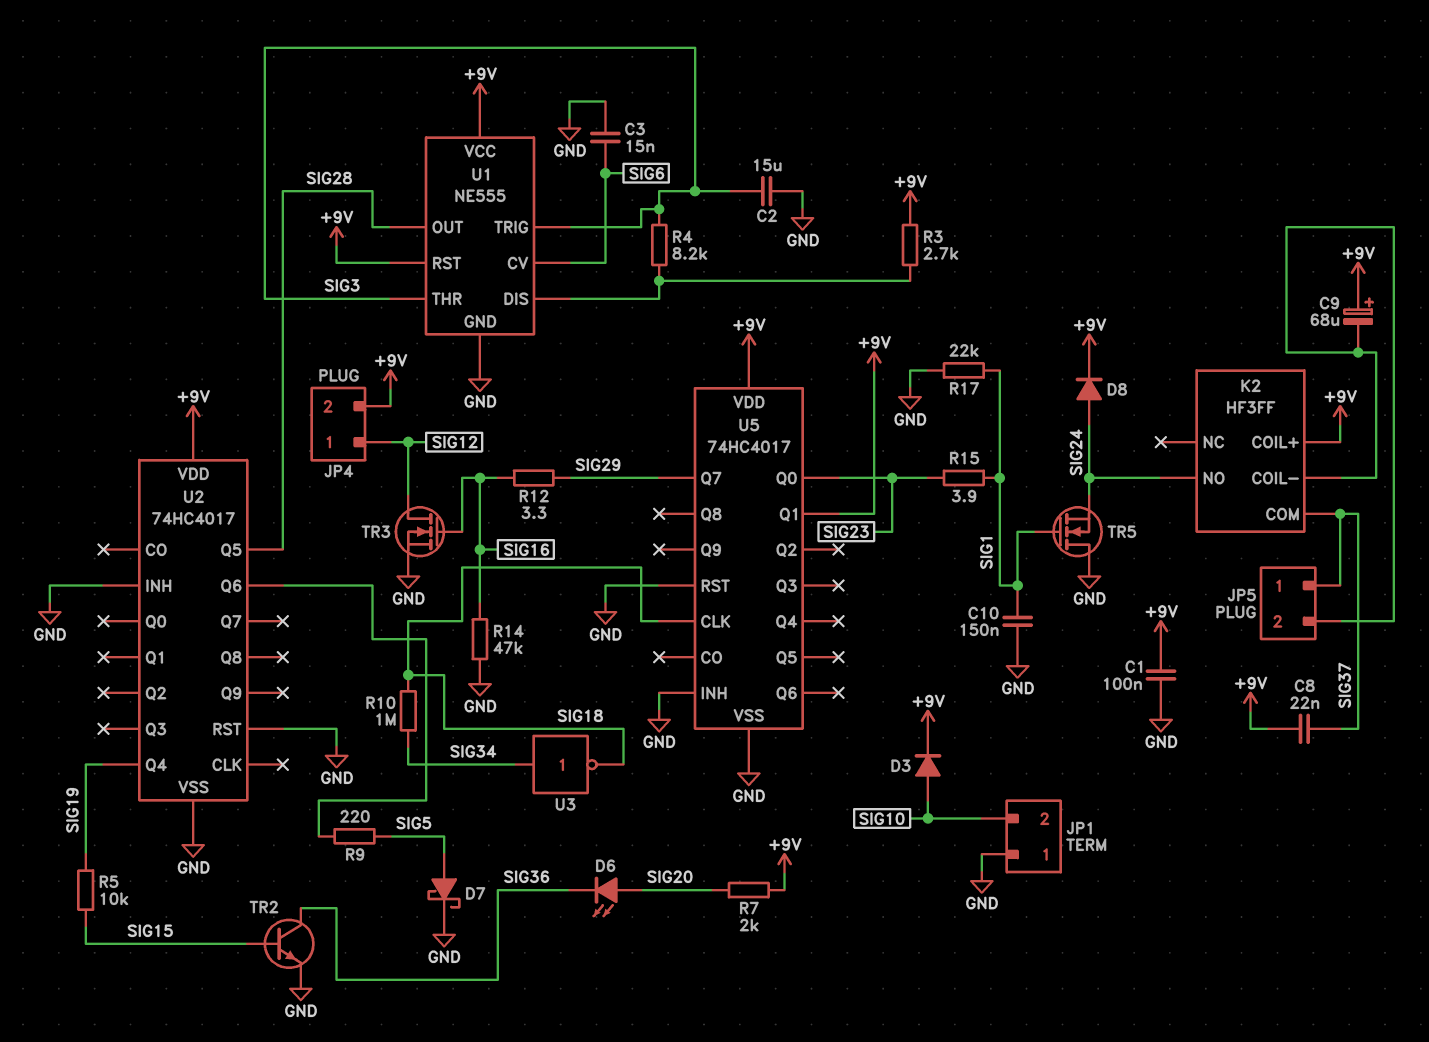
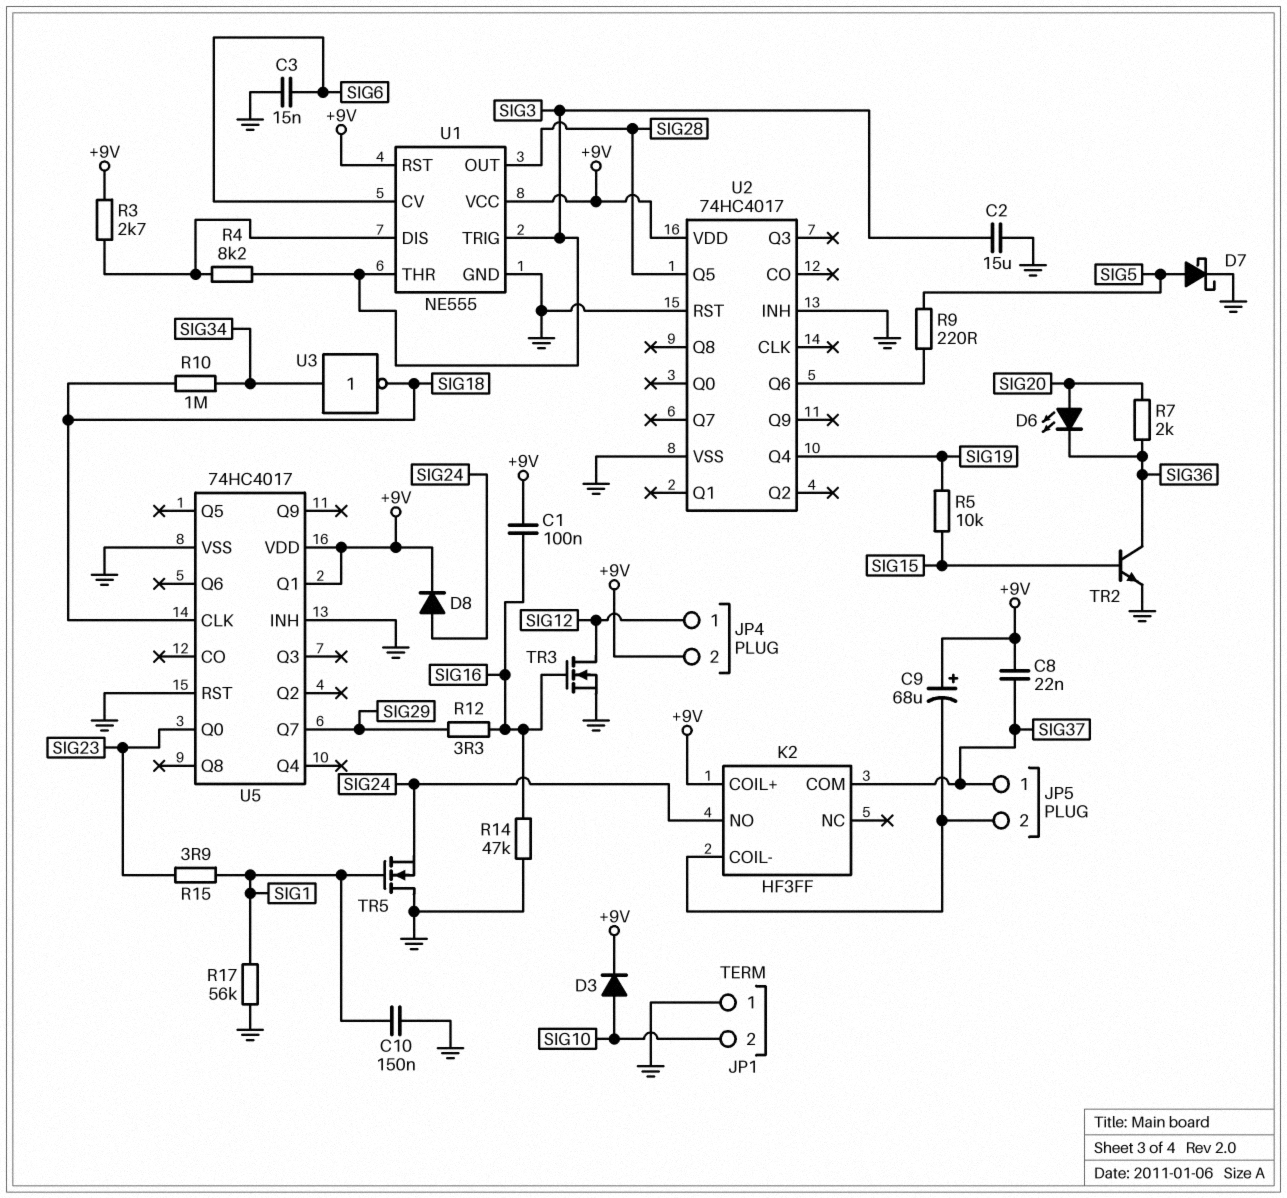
C1: 100nF (+9V, GND) -> 100nF (+9V, SIG16)
R7: 2k (+9V, SIG20) -> 2k (SIG20, SIG36)
R17: 22k (GND, SIG1) -> 56k (GND, SIG1)

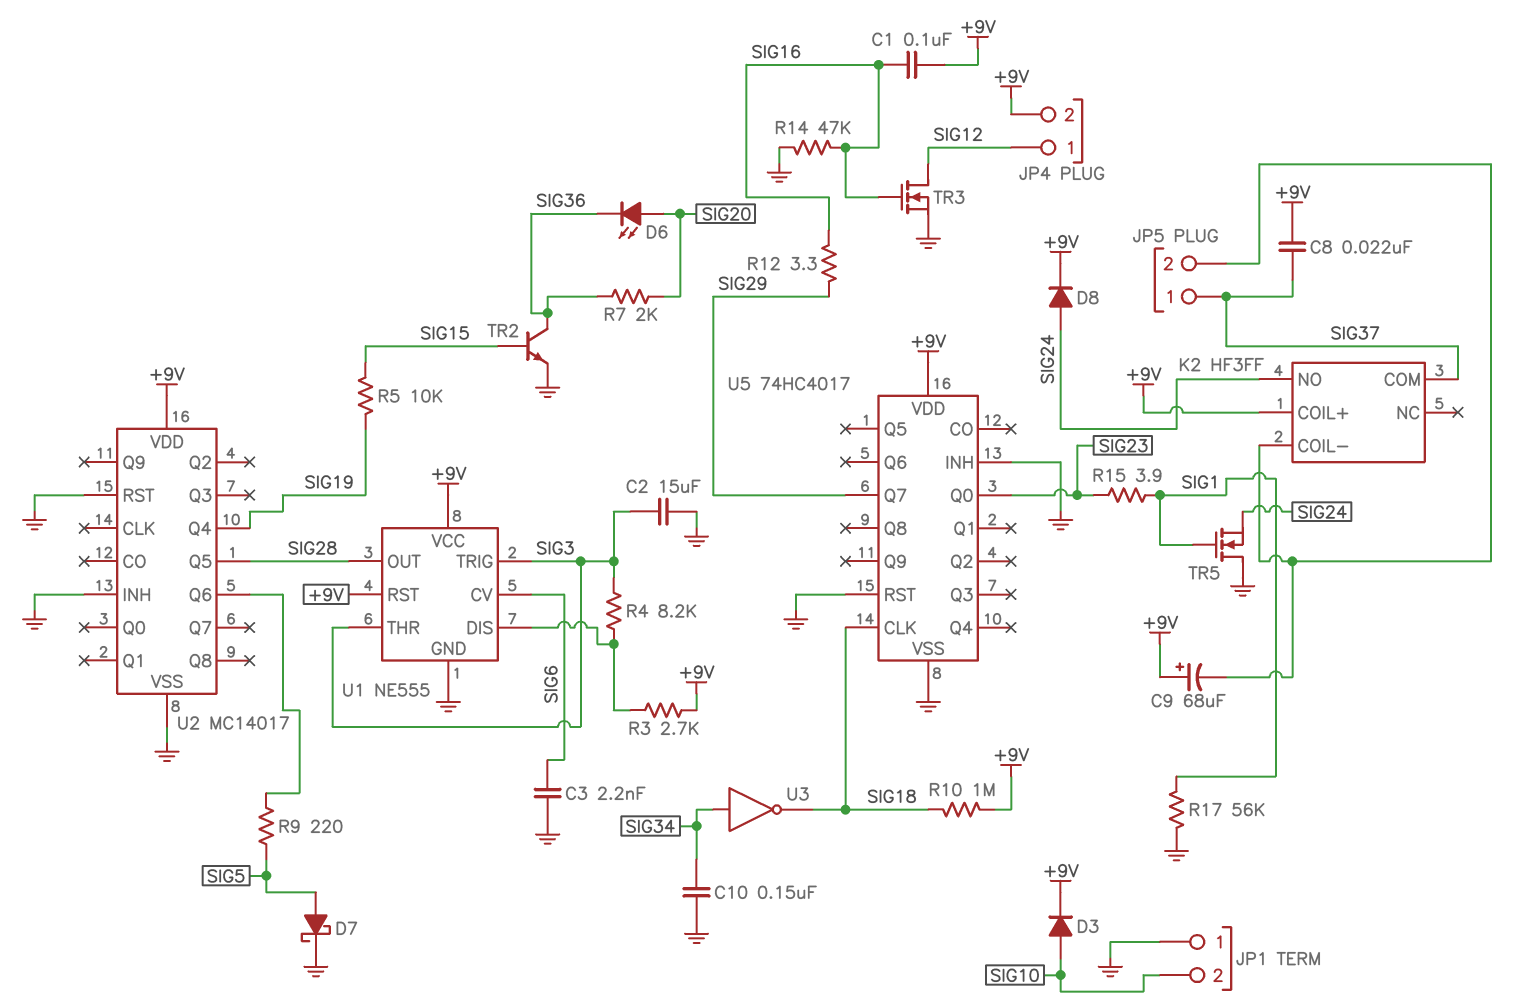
C3: 15nF (GND, SIG6) -> 2.2nF (GND, SIG6)
C10: 150nF (GND, SIG1) -> 150nF (GND, SIG34)
R10: 1M (SIG18, SIG34) -> 1M (+9V, SIG18)
U2: 74HC4017 -> MC14017
U5 pin Q1: +9V -> none

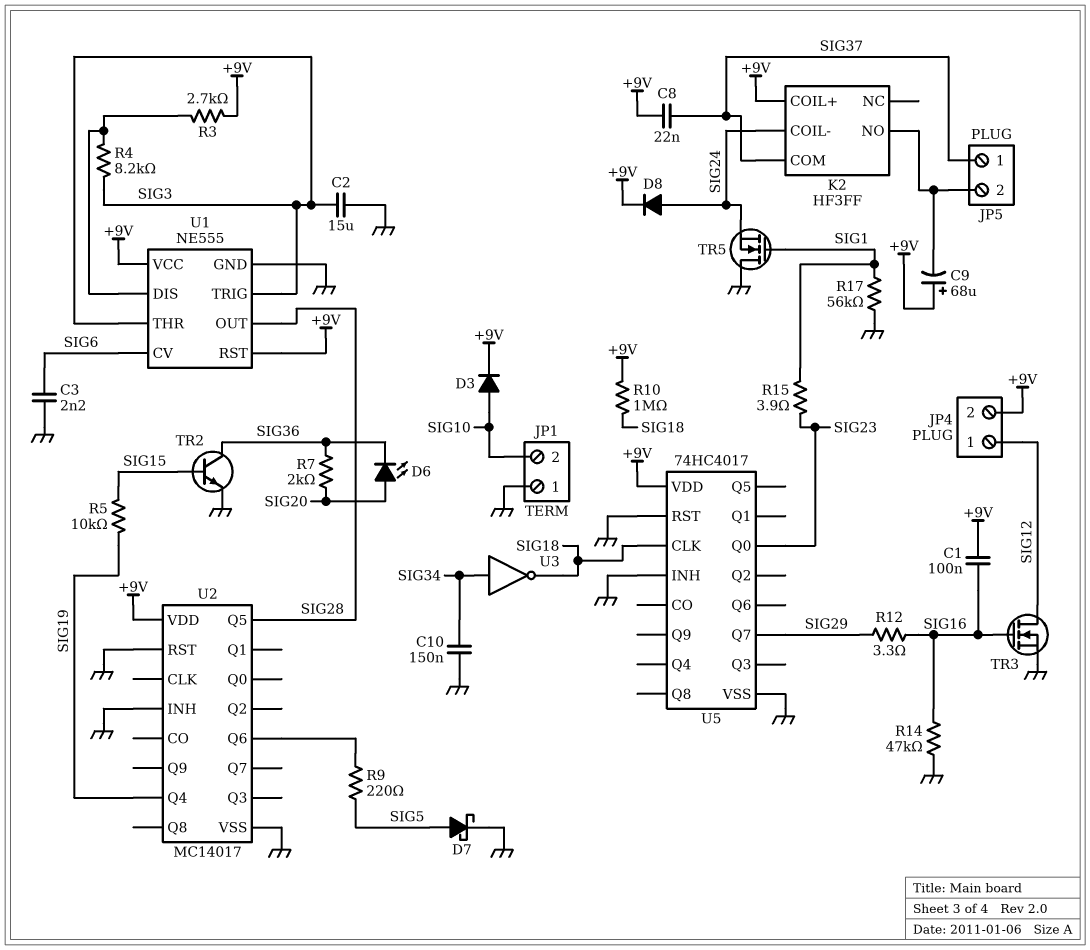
K2 pin COIL-: JP5/2 -> SIG24
K2 pin NO: SIG24 -> JP5/2

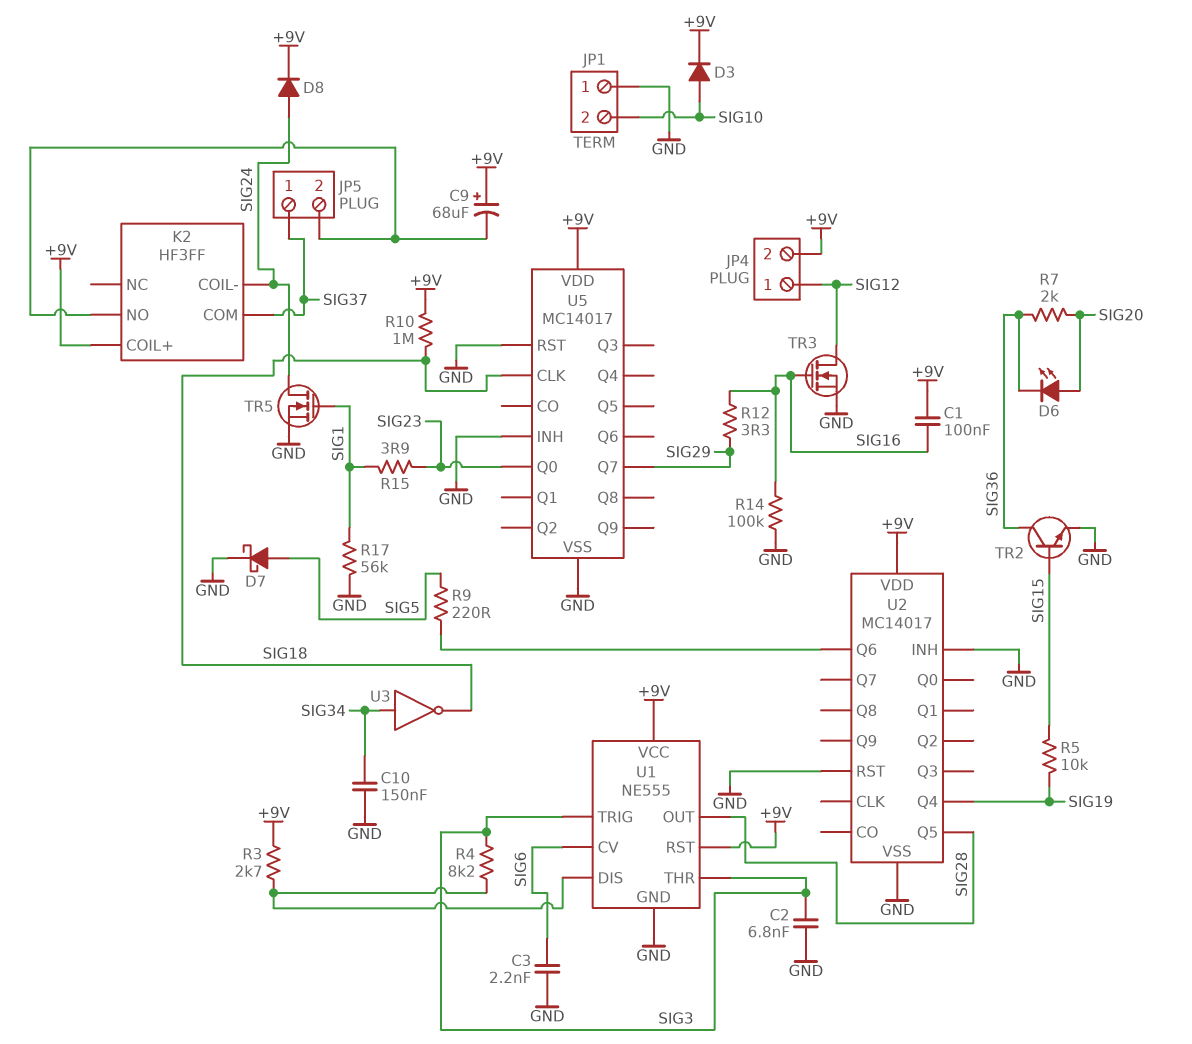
C2: 15uF (GND, SIG3) -> 6.8nF (GND, SIG3)
C8: 22nF (+9V, SIG37) -> none
R14: 47k (GND, SIG16) -> 100k (GND, SIG16)
TR5: NMOS (G SIG1, D GND, S SIG24) -> NMOS (G SIG1, D SIG24, S GND)
U5: 74HC4017 -> MC14017

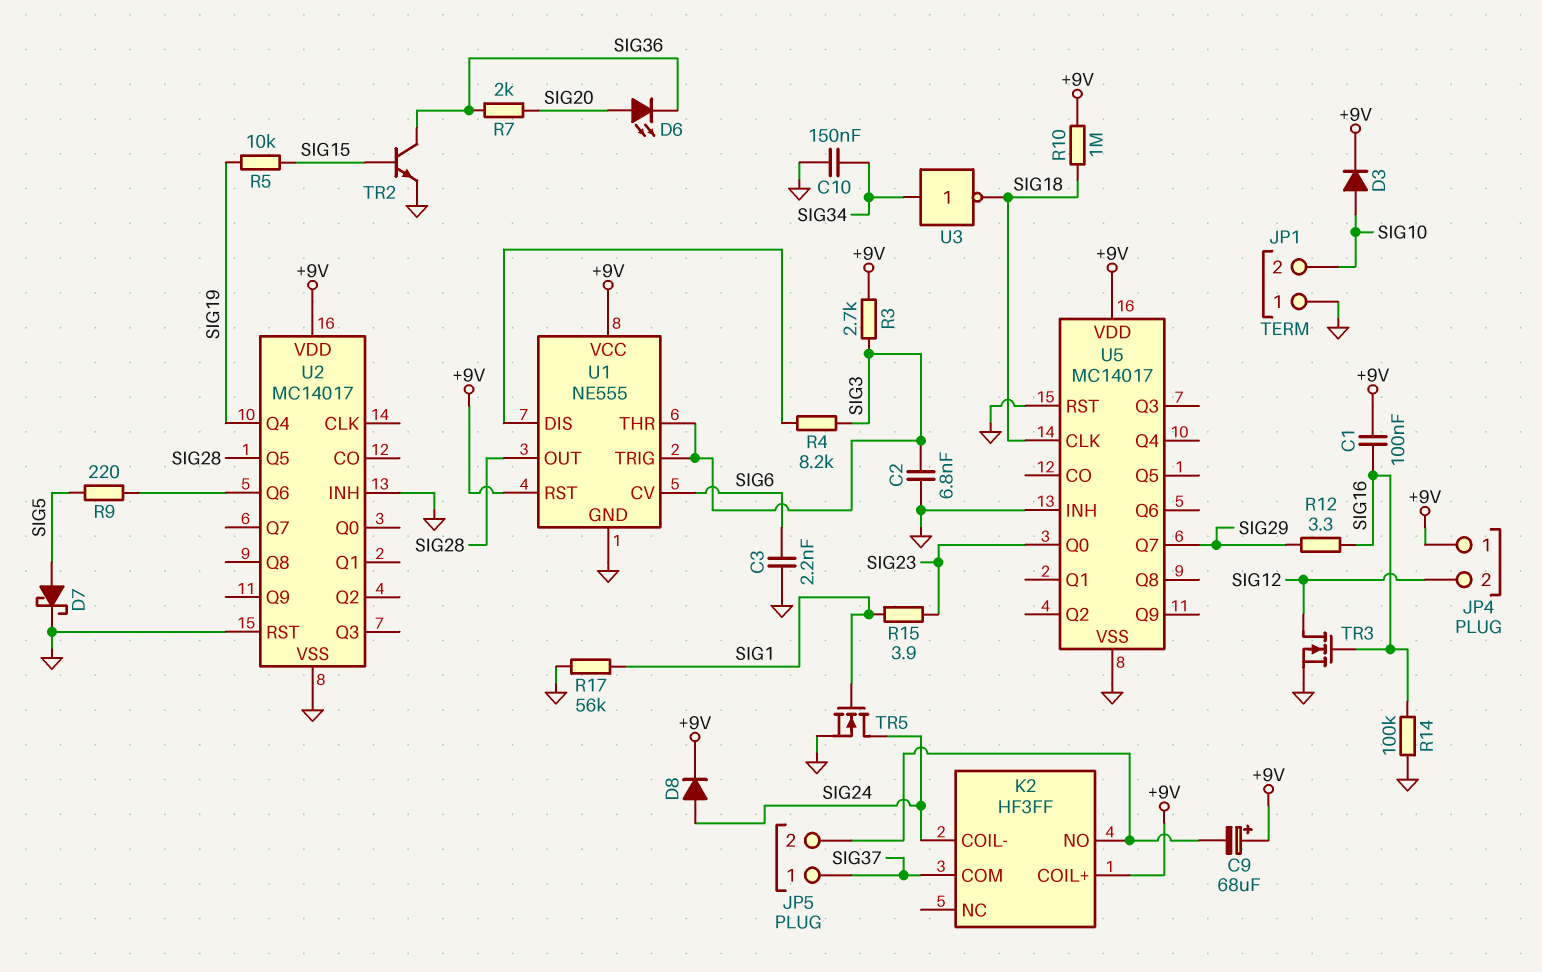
JP4 pin 1: SIG12 -> +9V
JP4 pin 2: +9V -> SIG12
R3: 2.7k (+9V, U1/DIS) -> 2.7k (+9V, SIG3)

